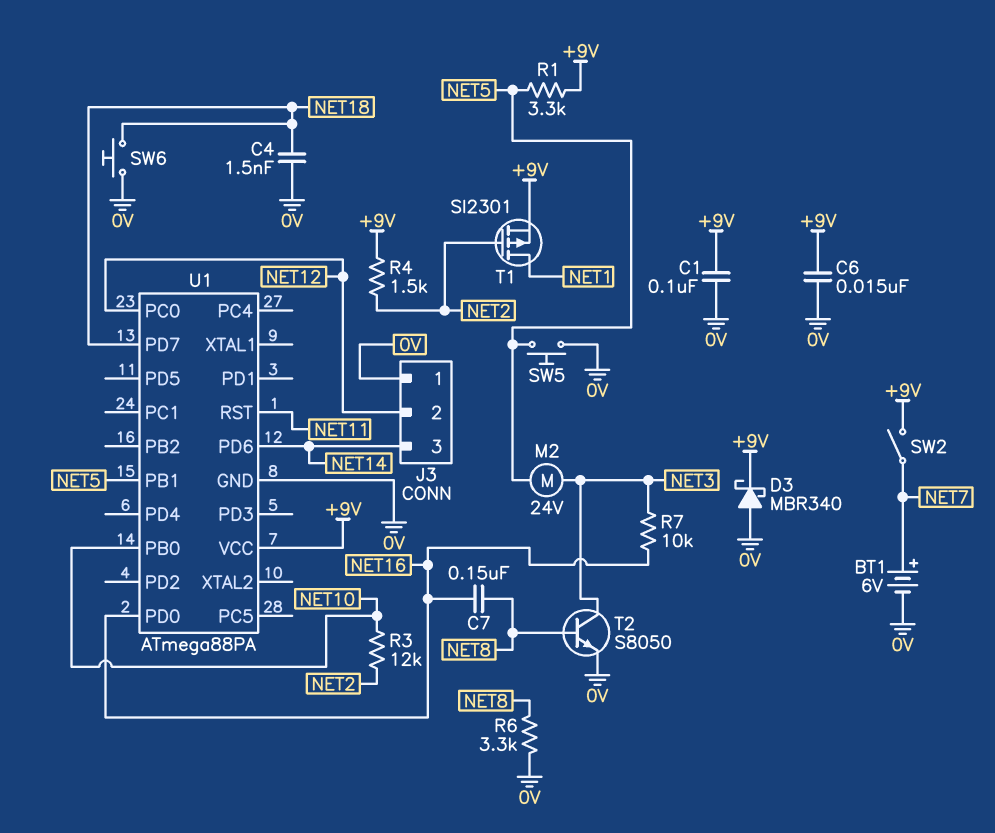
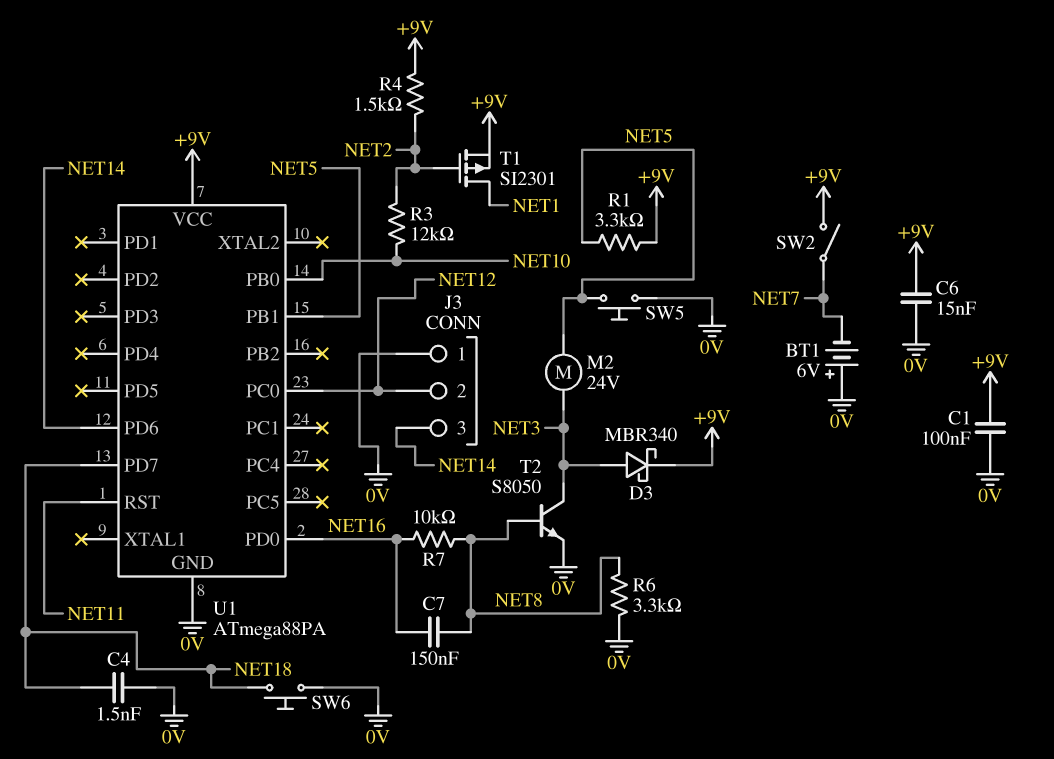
BT1: 6V (plus NET7, minus 0V) -> 6V (plus 0V, minus NET7)
D3: schottky MBR340 (A 0V, K +9V) -> schottky MBR340 (A NET3, K +9V)
R7: 10k (NET3, NET16) -> 10k (NET8, NET16)

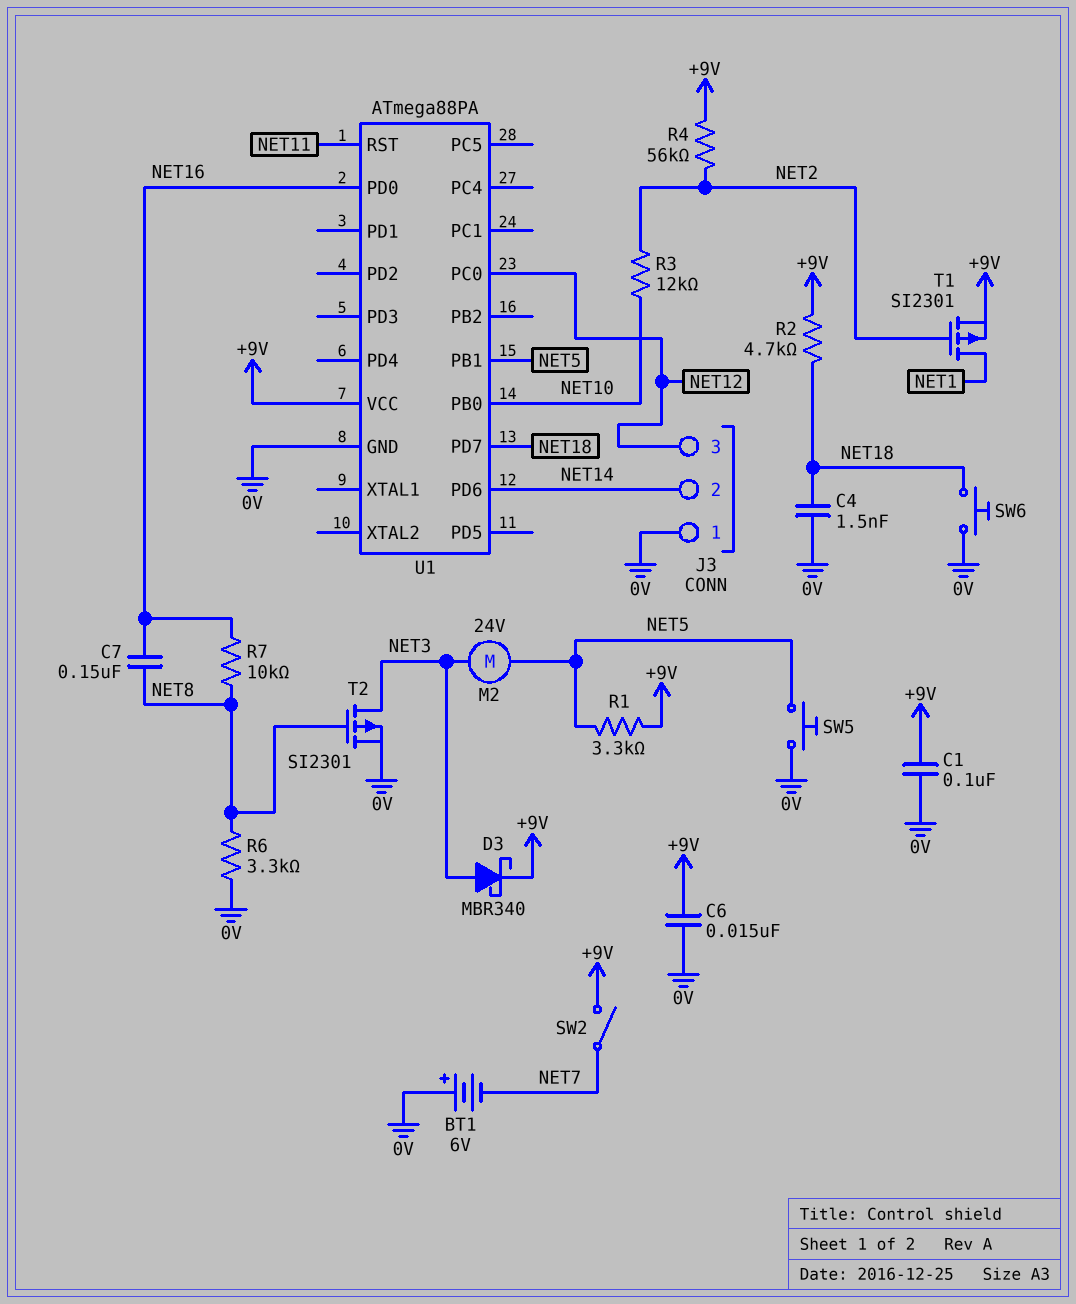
J3 pin 2: NET12 -> NET14
J3 pin 3: NET14 -> NET12
R2: none -> 4.7k (+9V, NET18)
R4: 1.5k (+9V, NET2) -> 56k (+9V, NET2)
T2: NPN S8050 (B NET8, C NET3, E 0V) -> PMOS SI2301 (G NET8, D NET3, S 0V)

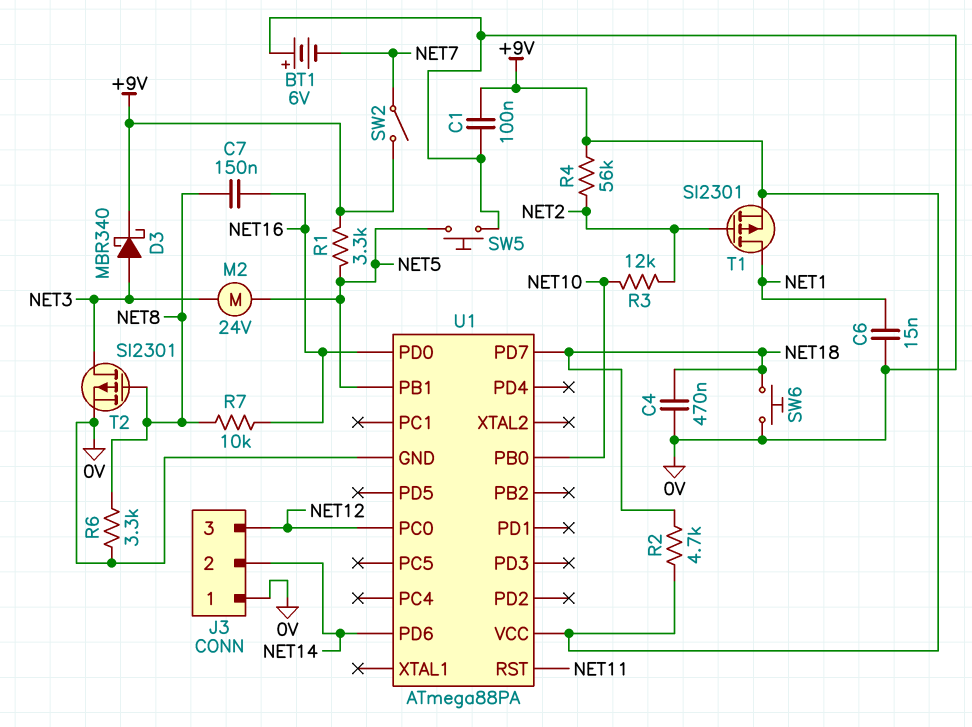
C4: 1.5nF (0V, NET18) -> 470nF (0V, NET18)
C6: 15nF (+9V, 0V) -> 15nF (0V, NET1)

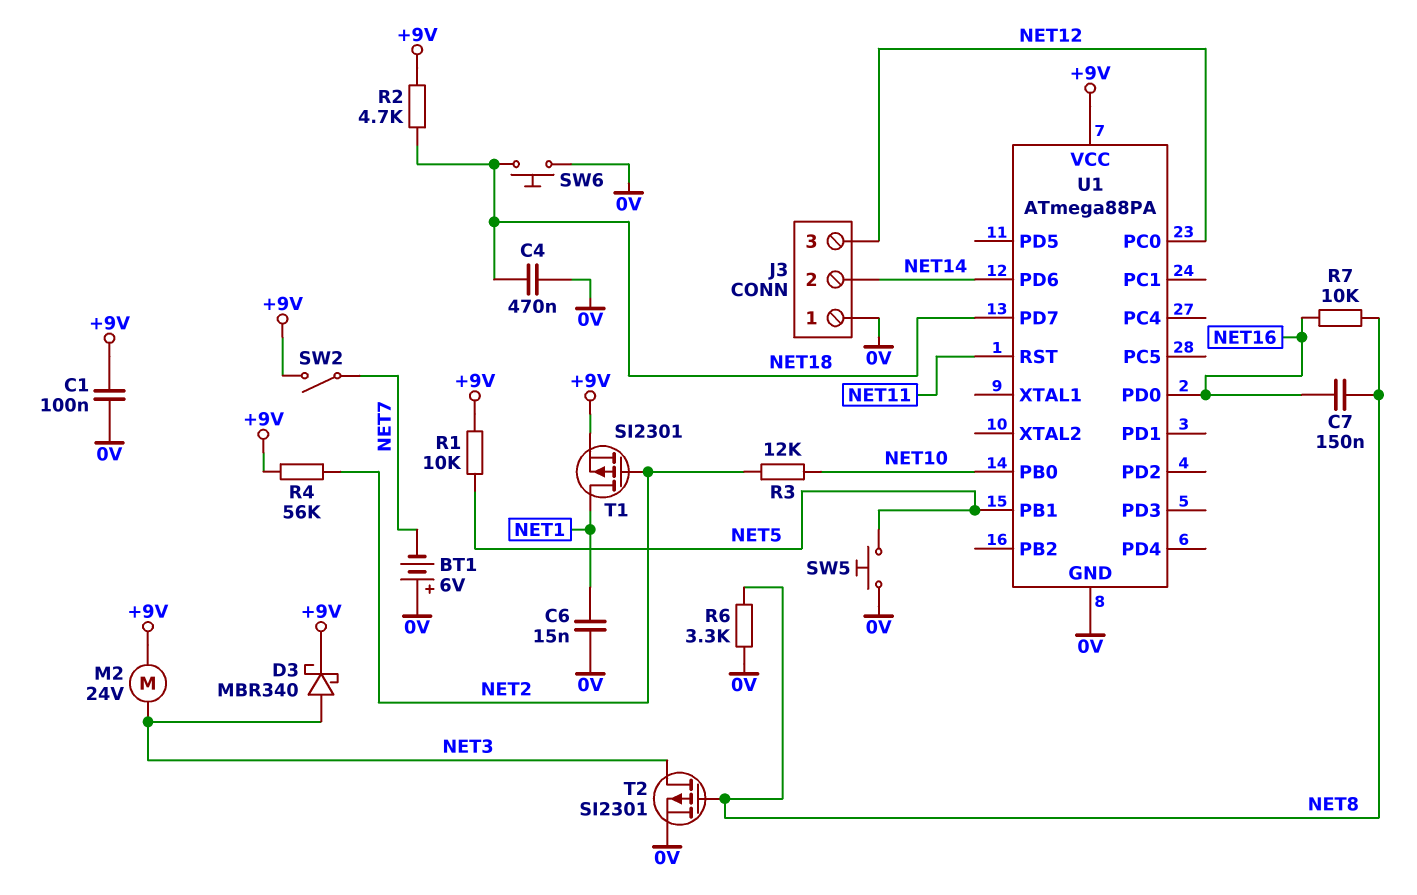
M2: motor 24V (NET3, NET5) -> motor 24V (+9V, NET3)
R1: 3.3k (+9V, NET5) -> 10k (+9V, NET5)

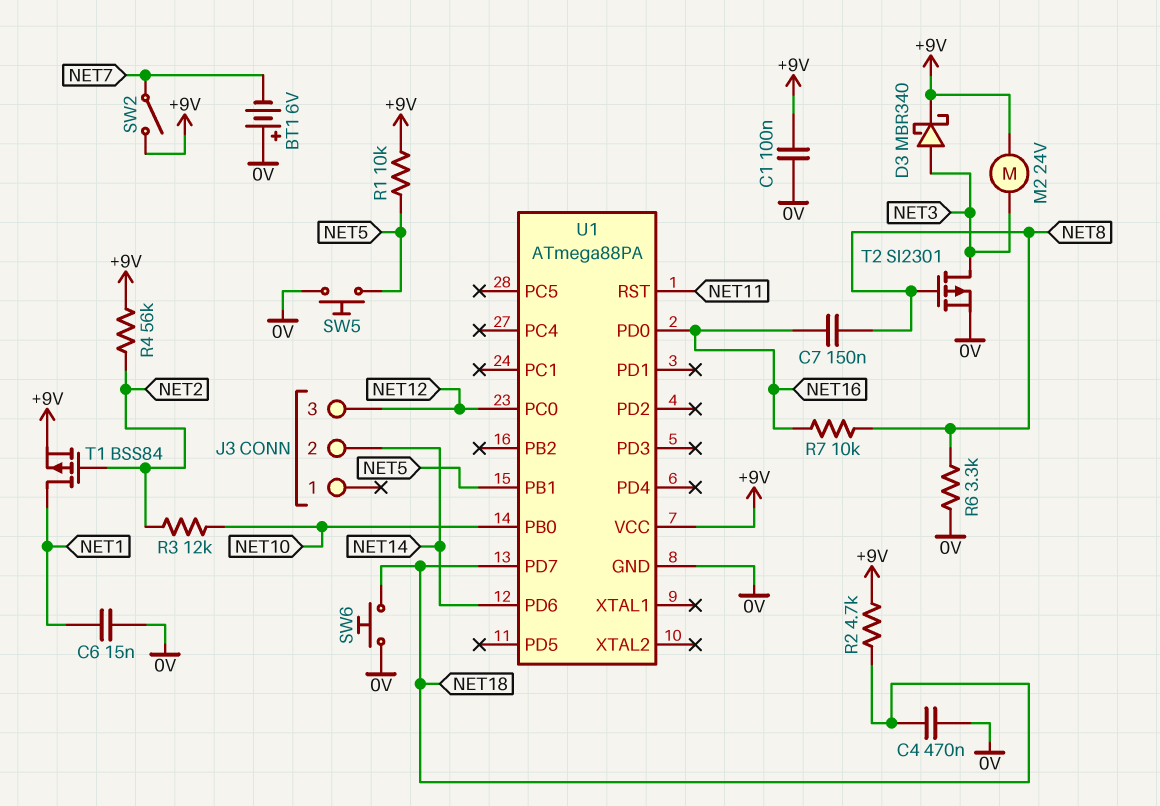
J3 pin 1: 0V -> none
T1: PMOS SI2301 (G NET2, D NET1, S +9V) -> PMOS BSS84 (G NET2, D NET1, S +9V)

